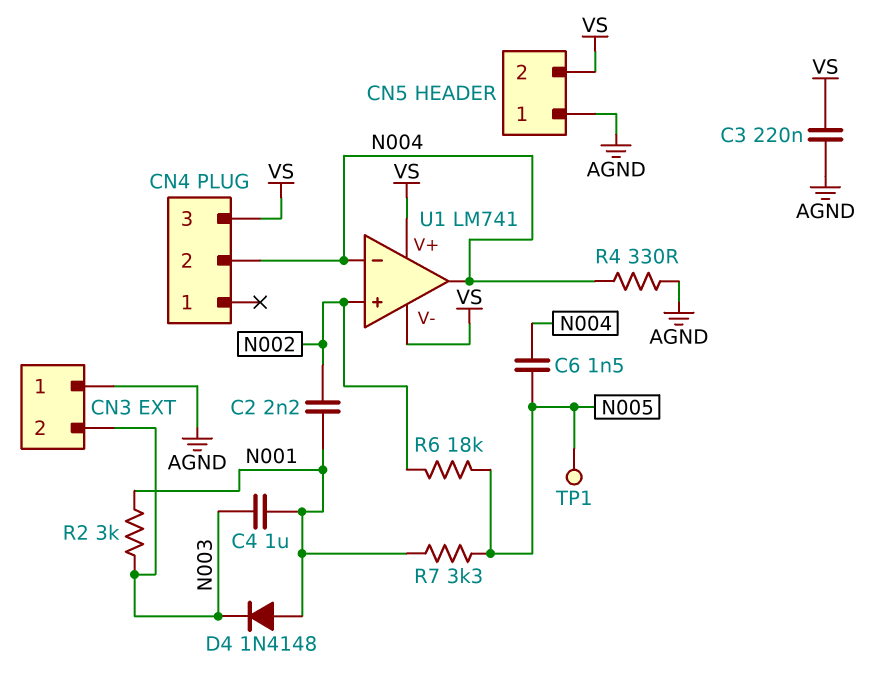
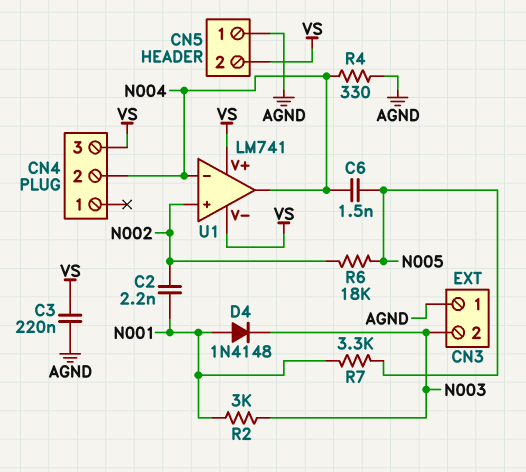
C4: 1uF (N001, N003) -> none
TP1: test point (N005) -> none

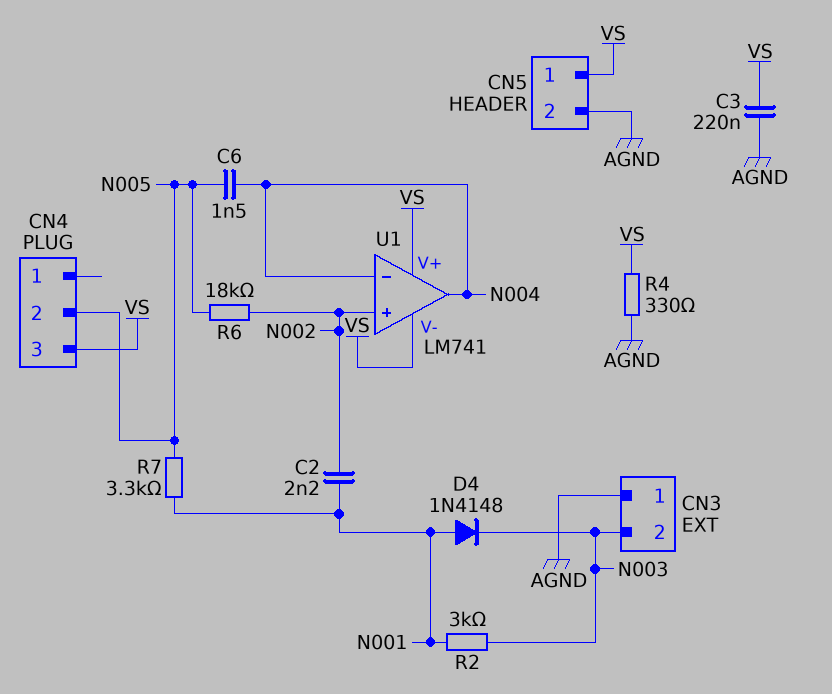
CN4 pin 2: N004 -> N005
CN5 pin 1: AGND -> VS
CN5 pin 2: VS -> AGND
R4: 330 (AGND, N004) -> 330 (AGND, VS)

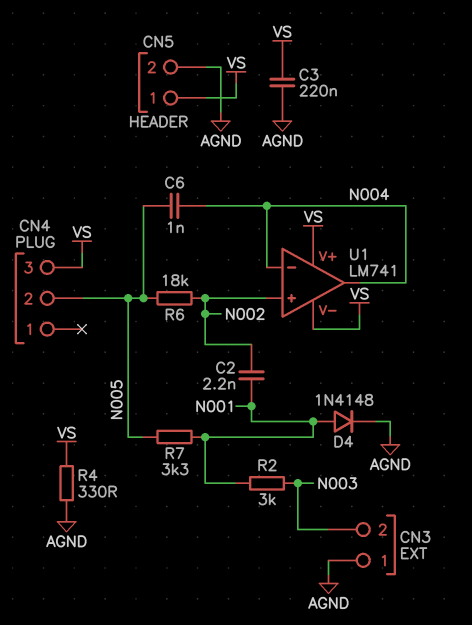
C6: 1.5nF (N004, N005) -> 1nF (N004, N005)
D4: diode 1N4148 (A N001, K N003) -> diode 1N4148 (A N001, K AGND)

